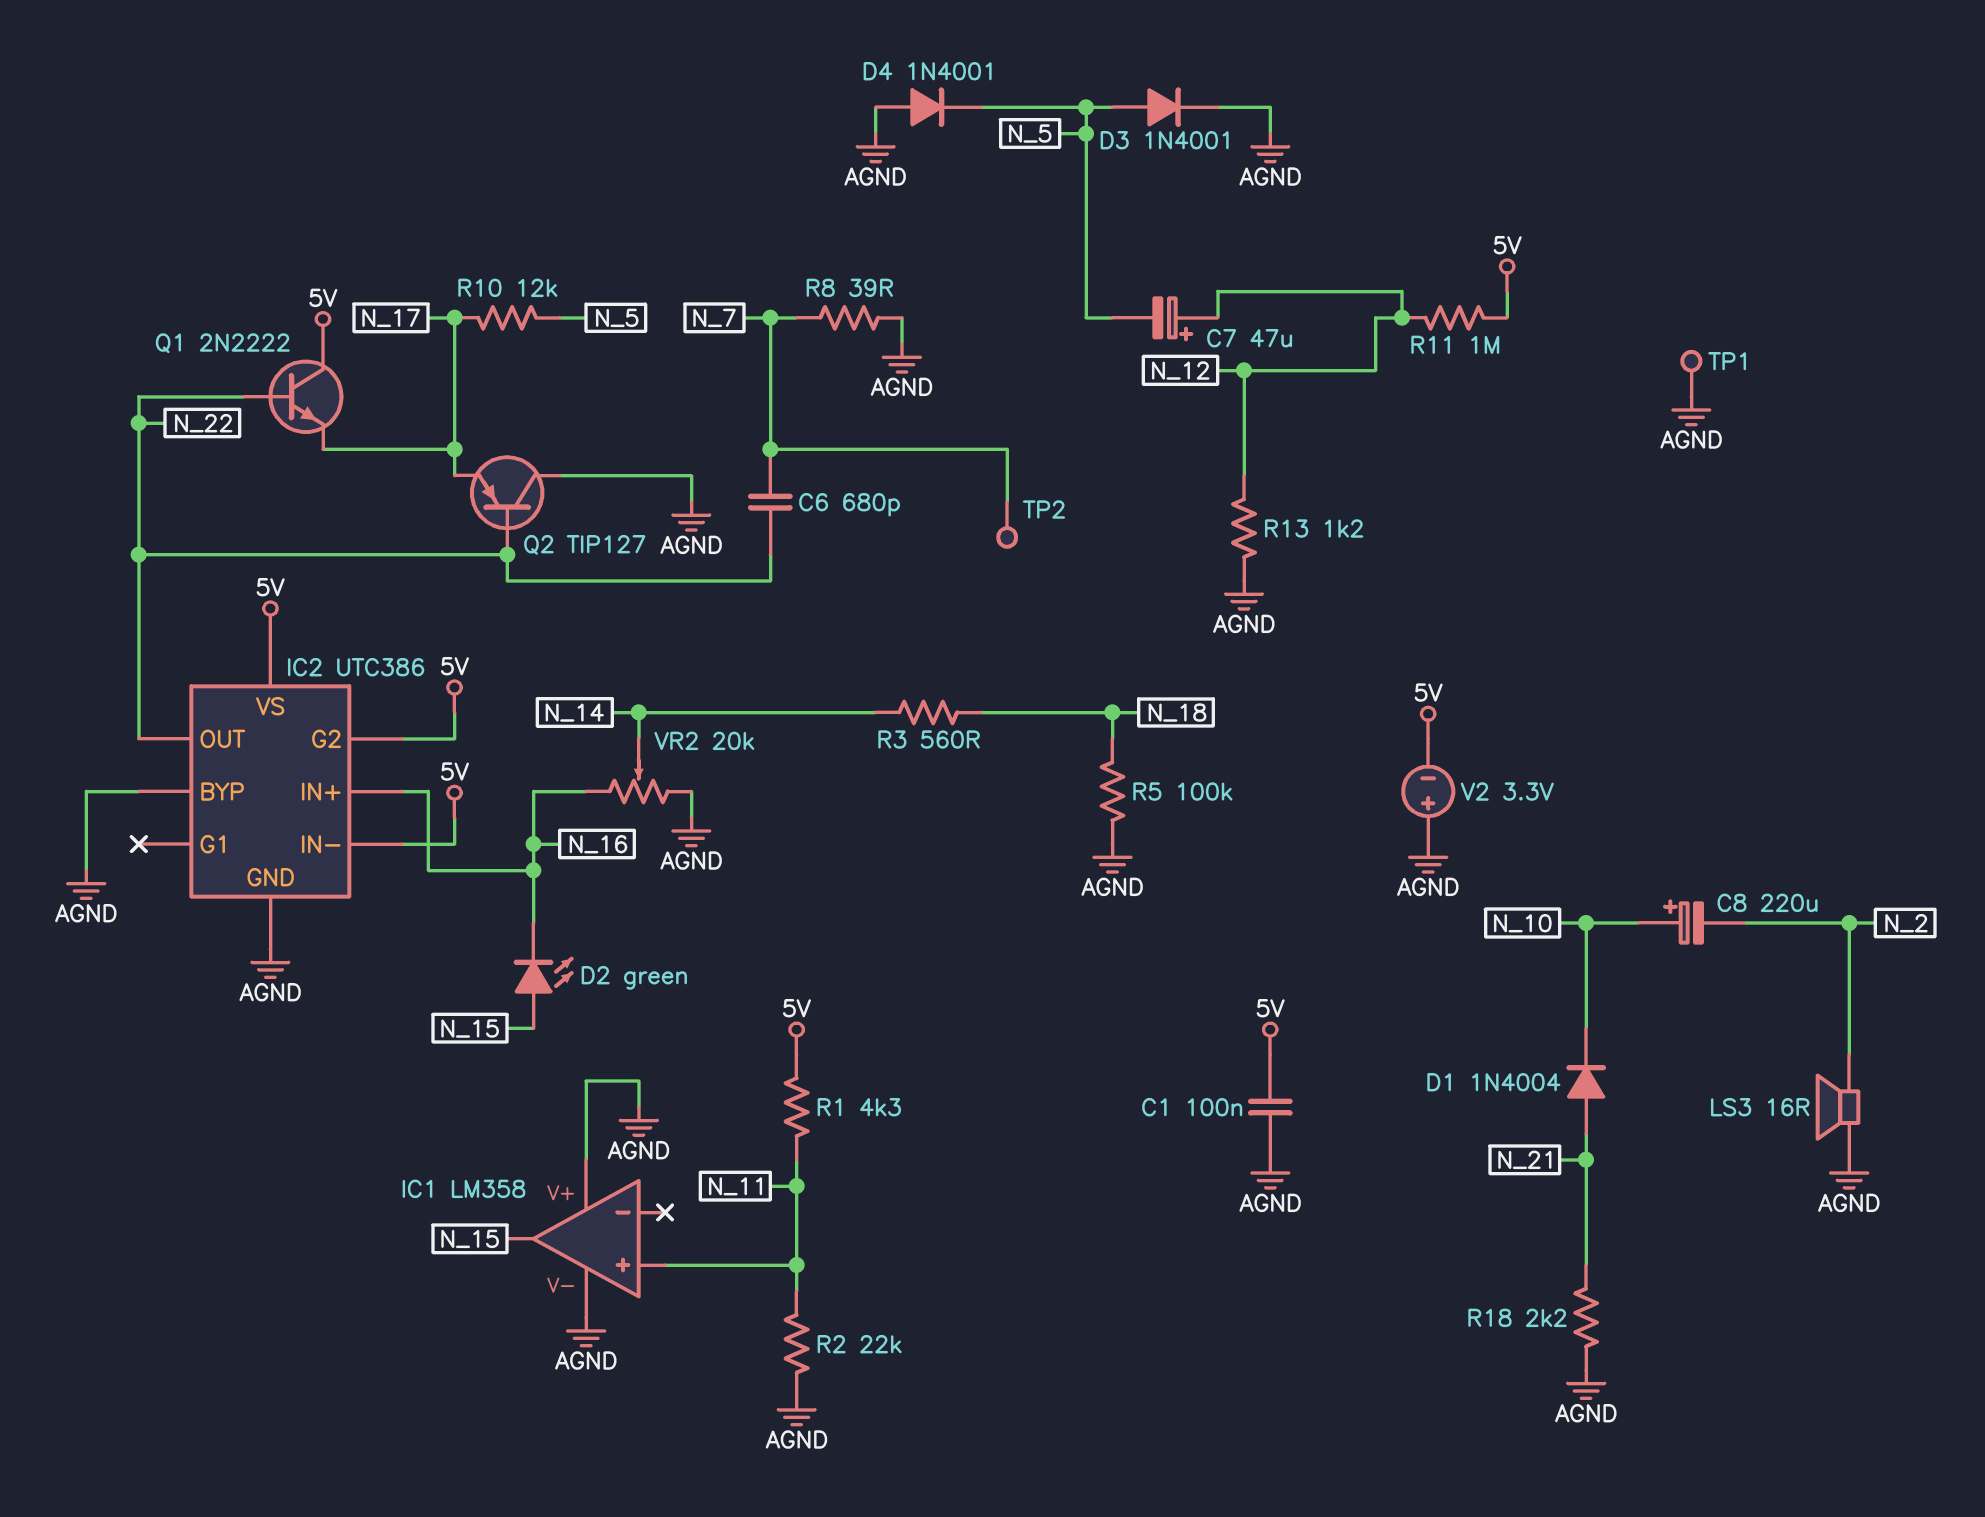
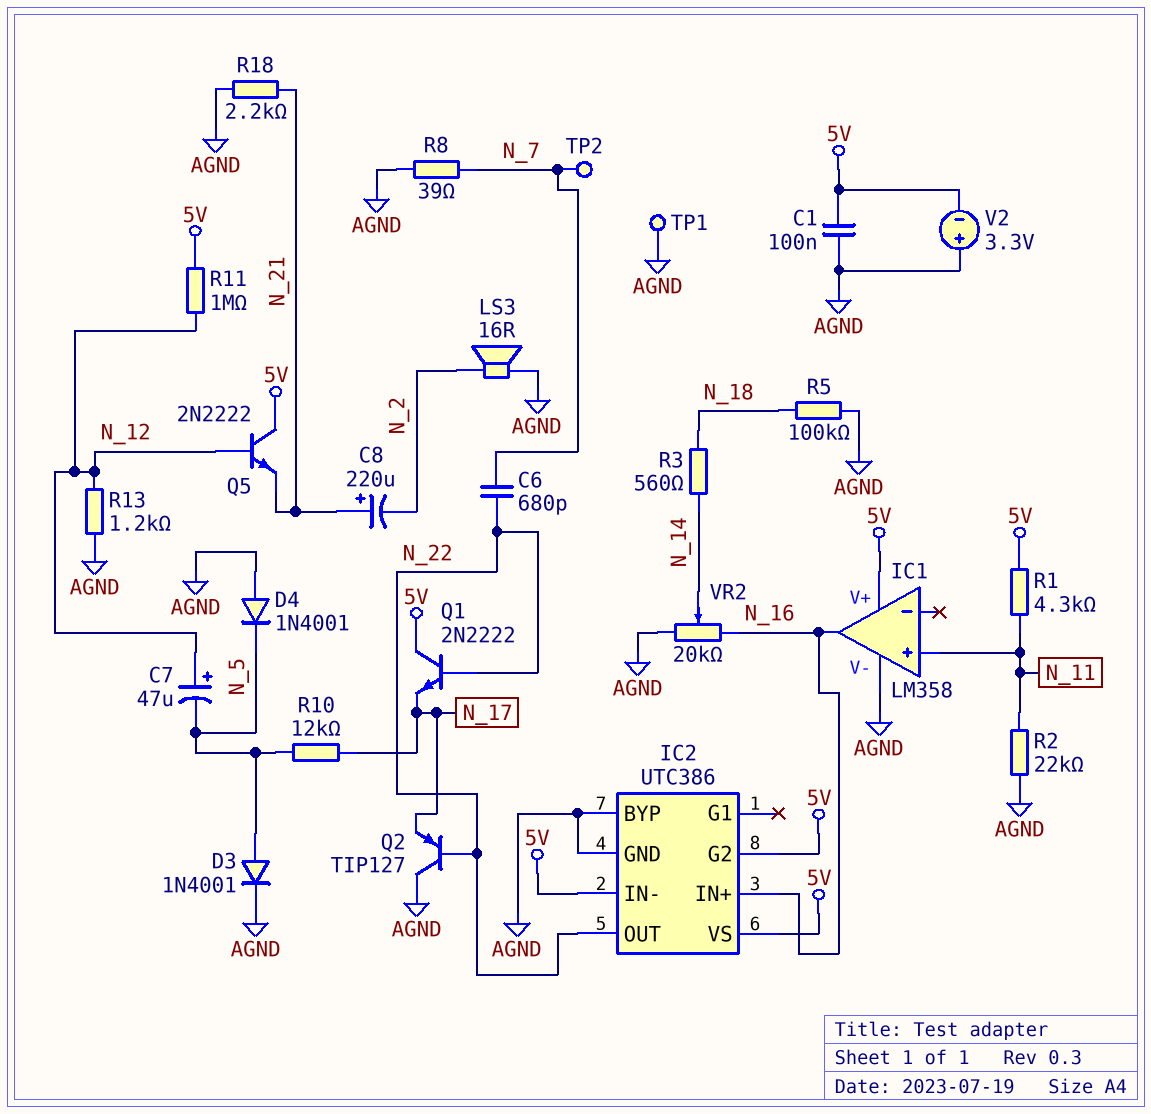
C8: 220uF (plus N_10, minus N_2) -> 220uF (plus N_21, minus N_2)
D1: diode 1N4004 (A N_21, K N_10) -> none
D2: LED green (A N_15, K N_16) -> none
IC1 pin V+: AGND -> 5V
IC1 pin out: N_15 -> N_16
Q5: none -> NPN 2N2222 (B N_12, C 5V, E N_21)

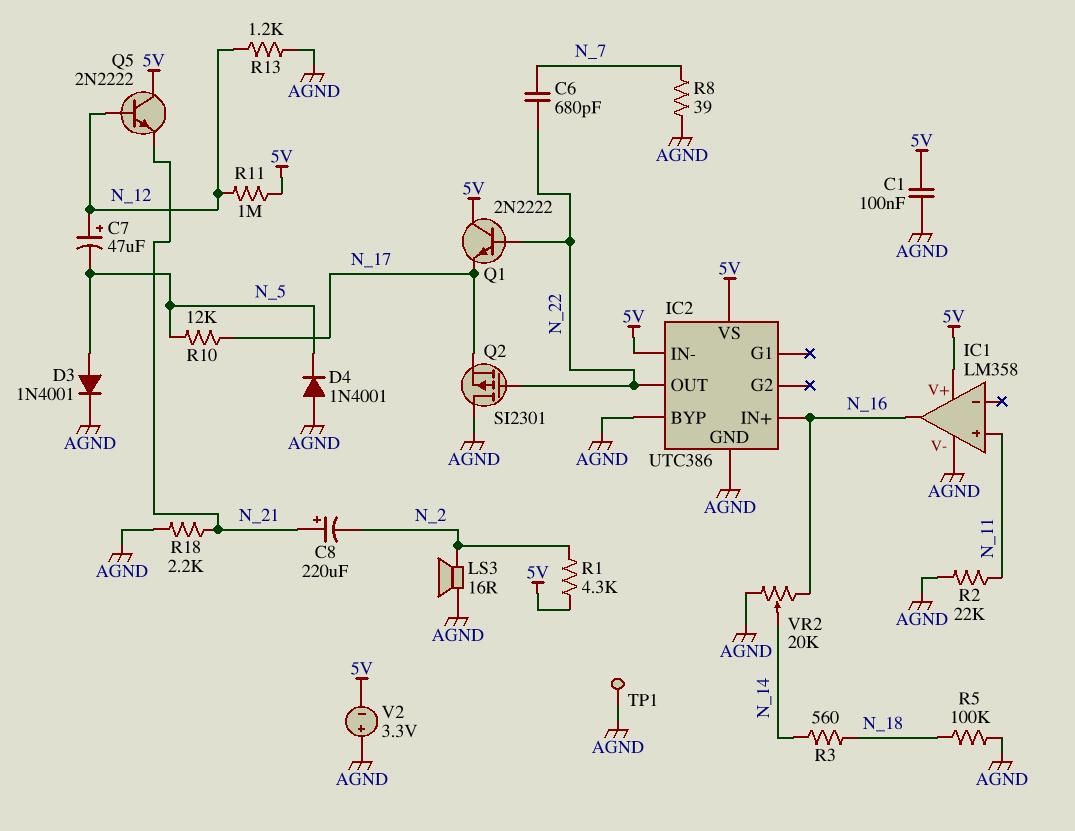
IC2 pin G2: 5V -> none
Q2: PNP TIP127 (B N_22, C AGND, E N_17) -> PMOS SI2301 (G N_22, D AGND, S N_17)
R1: 4.3k (5V, N_11) -> 4.3k (5V, N_2)
TP2: test point (N_7) -> none

